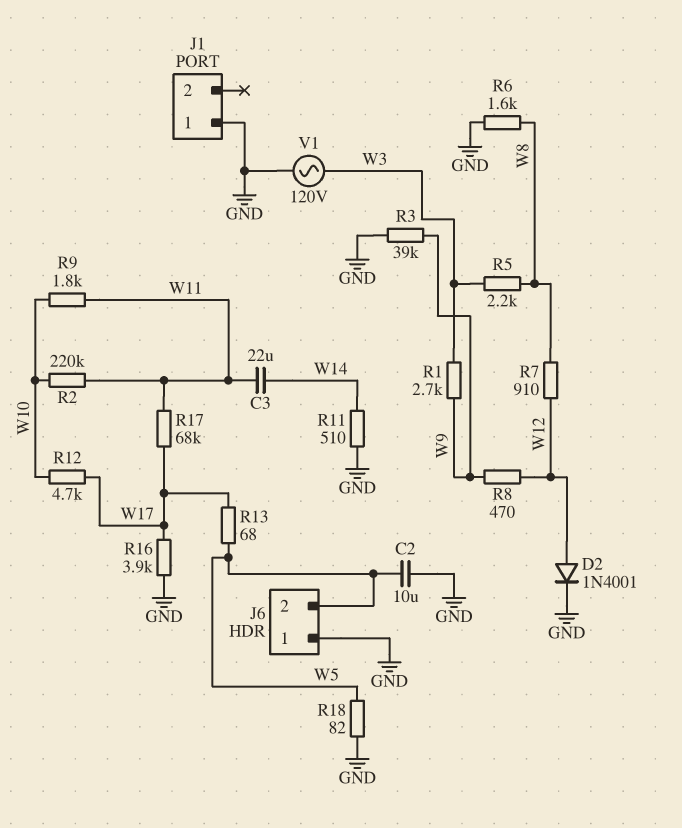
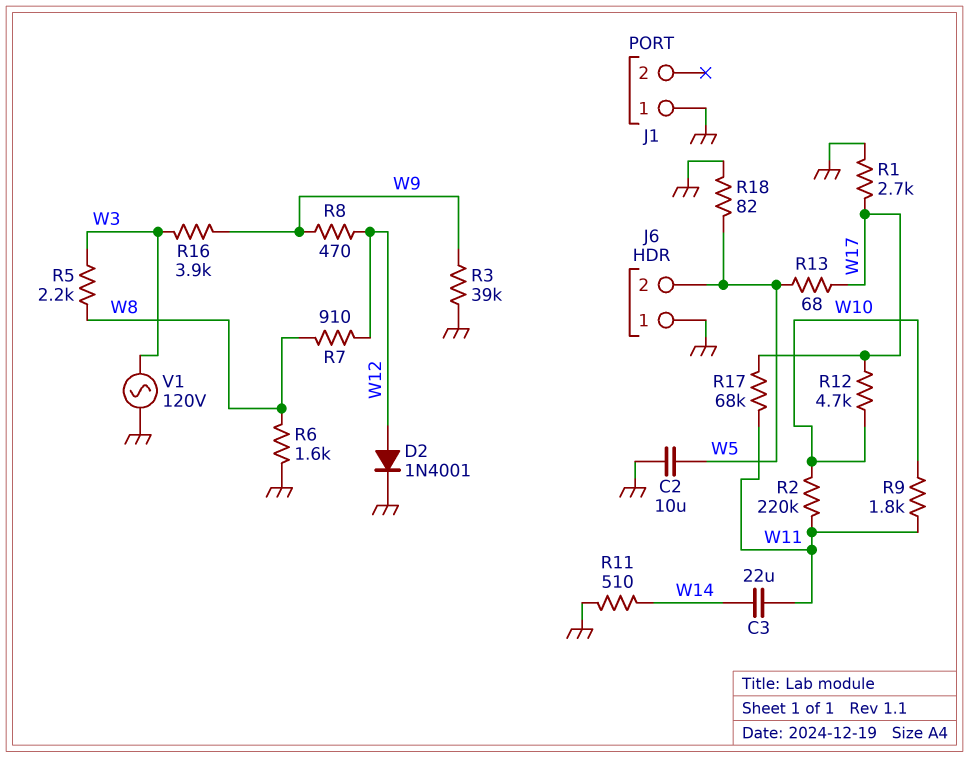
R1: 2.7k (W3, W9) -> 2.7k (GND, W17)
R16: 3.9k (GND, W17) -> 3.9k (W3, W9)

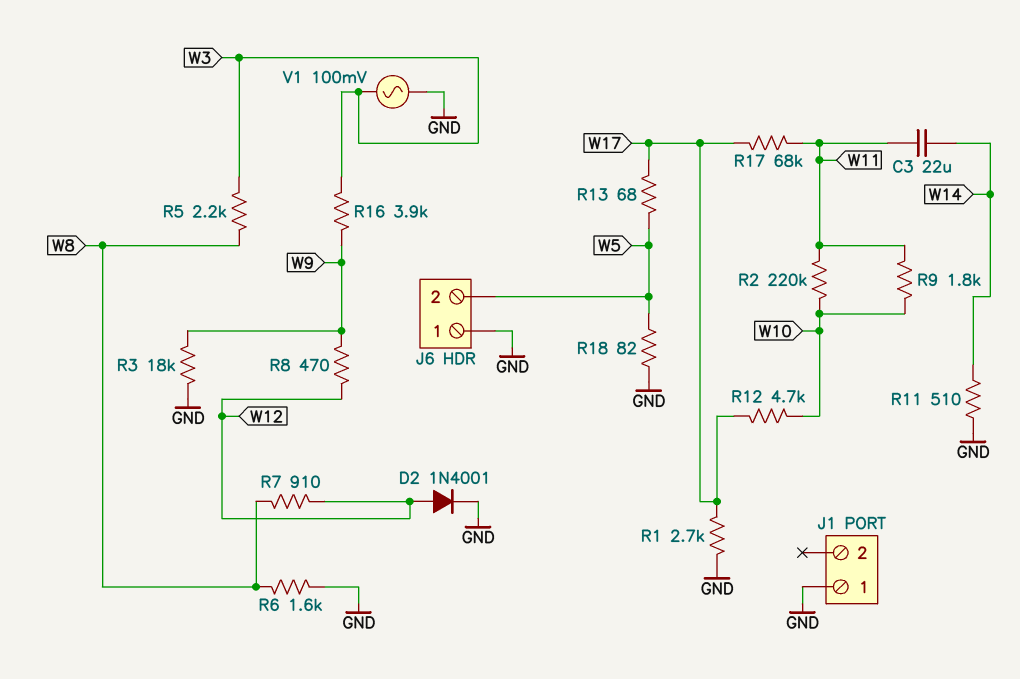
C2: 10uF (GND, W5) -> none
R3: 39k (GND, W9) -> 18k (GND, W9)
V1: AC 120V (GND, W3) -> AC 100mV (GND, W3)

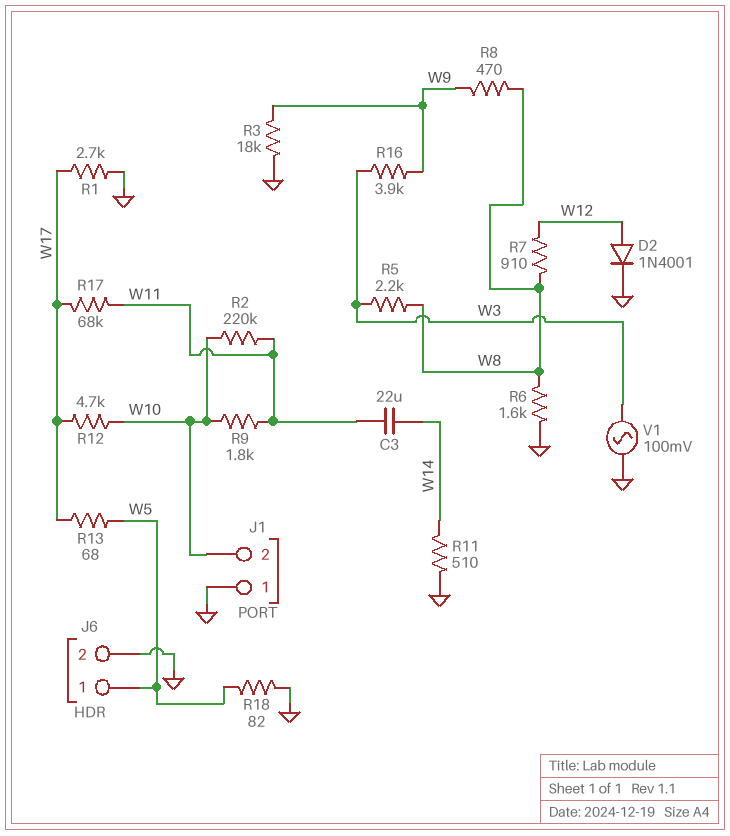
J1 pin 2: none -> W10
J6 pin 1: GND -> W5
J6 pin 2: W5 -> GND
R8: 470 (W9, W12) -> 470 (W8, W9)

